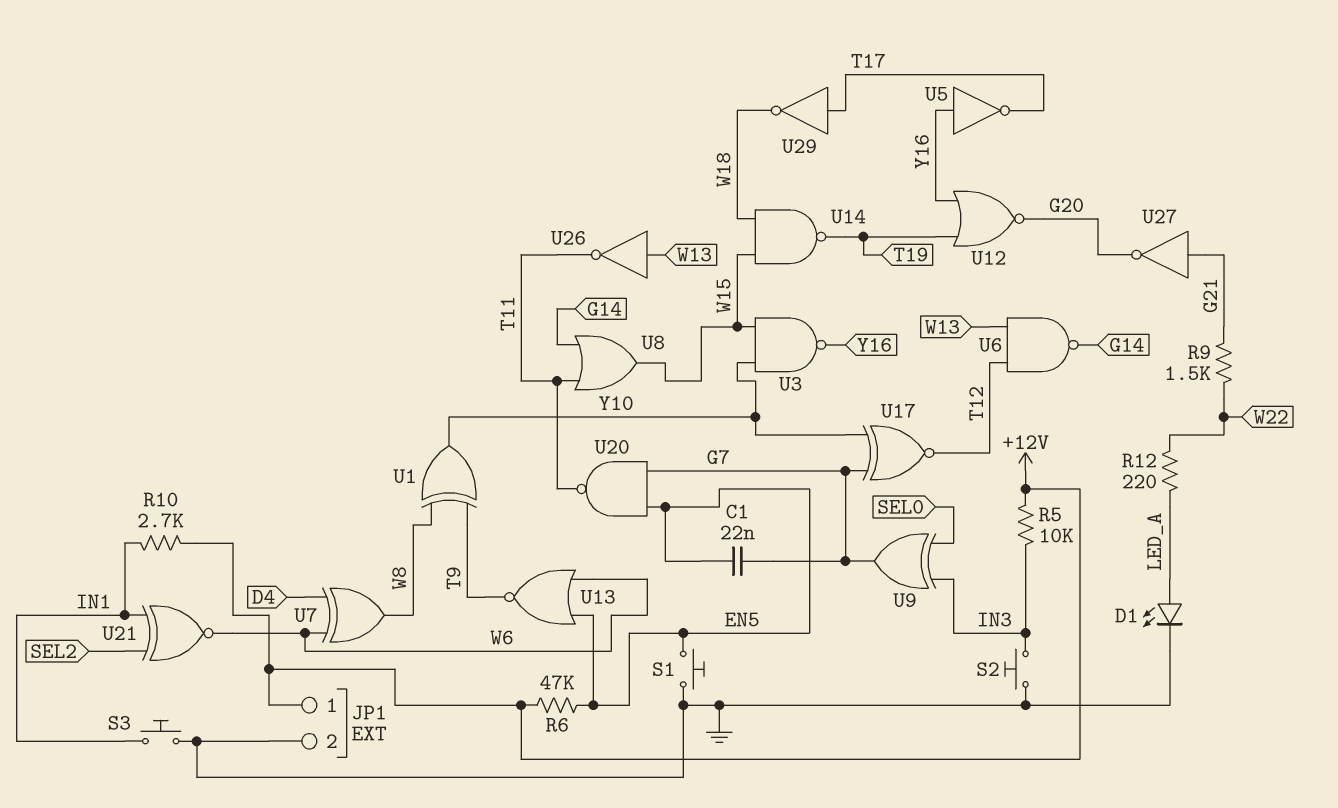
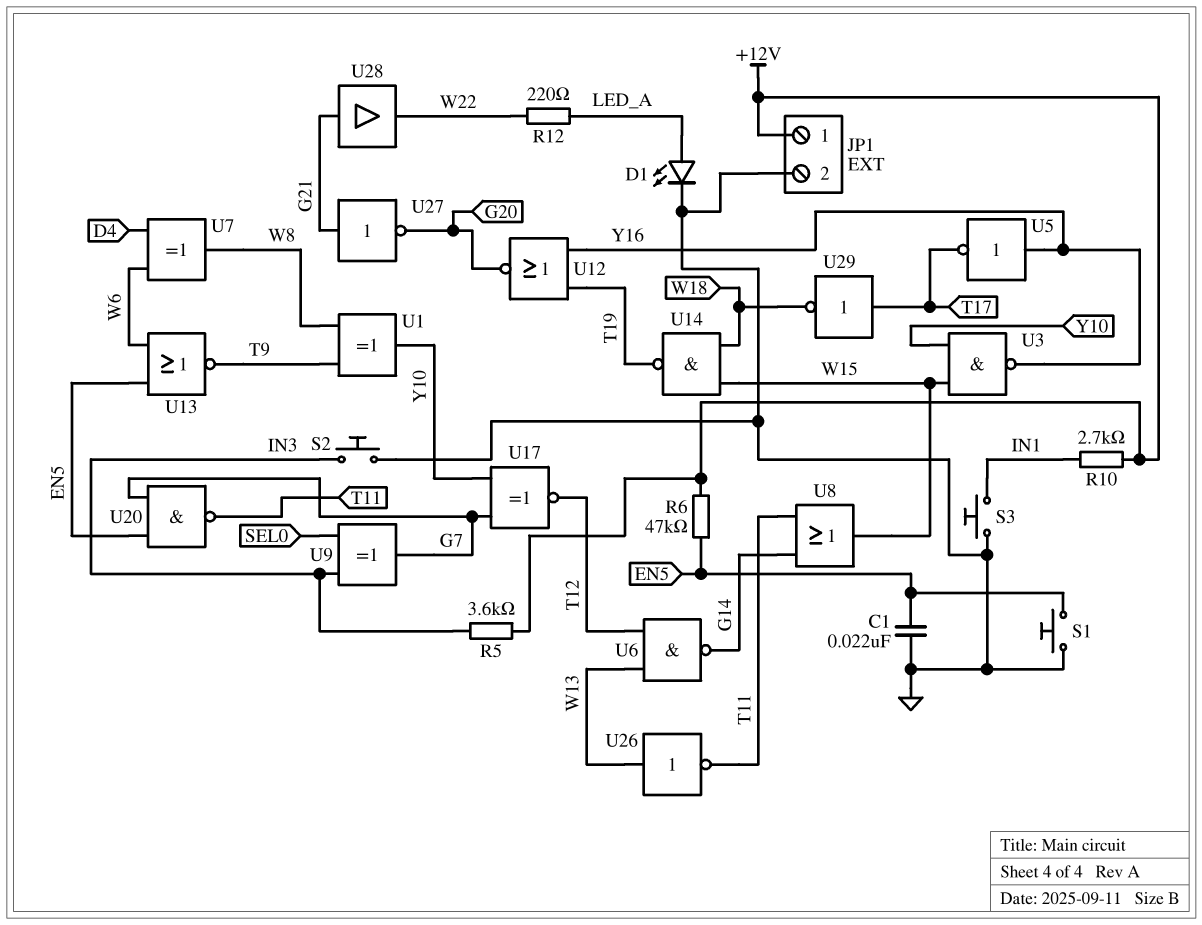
C1: 22nF (EN5, G7) -> 22nF (EN5, GND)
R5: 10k (+12V, IN3) -> 3.6k (+12V, IN3)
R9: 1.5k (G21, W22) -> none
U21: XNOR (in IN1, in SEL2, out W6) -> none
U28: none -> buffer (in G21, out W22)

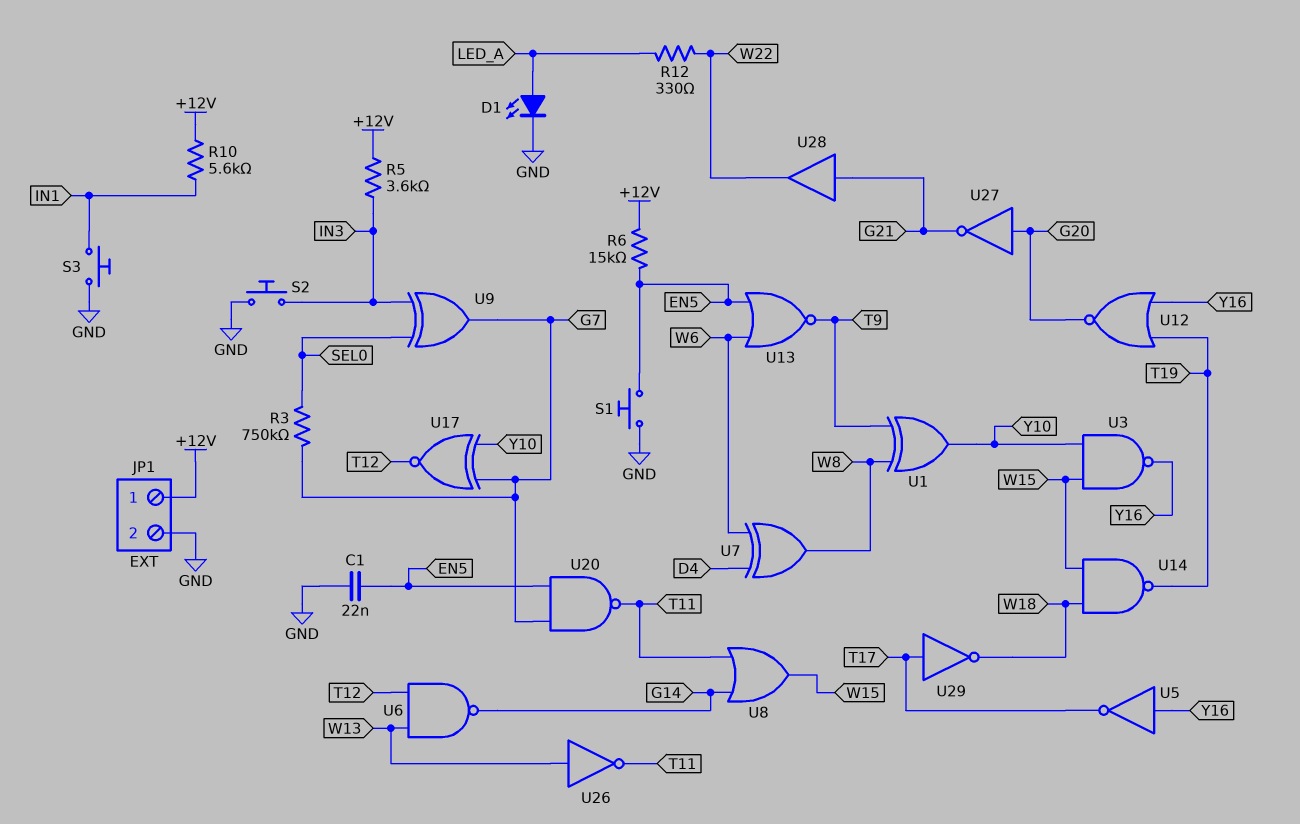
R3: none -> 750k (G7, SEL0)
R6: 47k (+12V, EN5) -> 15k (+12V, EN5)
R10: 2.7k (+12V, IN1) -> 5.6k (+12V, IN1)
R12: 220 (LED_A, W22) -> 330 (LED_A, W22)
U27: NOT (in G21, out G20) -> NOT (in G20, out G21)

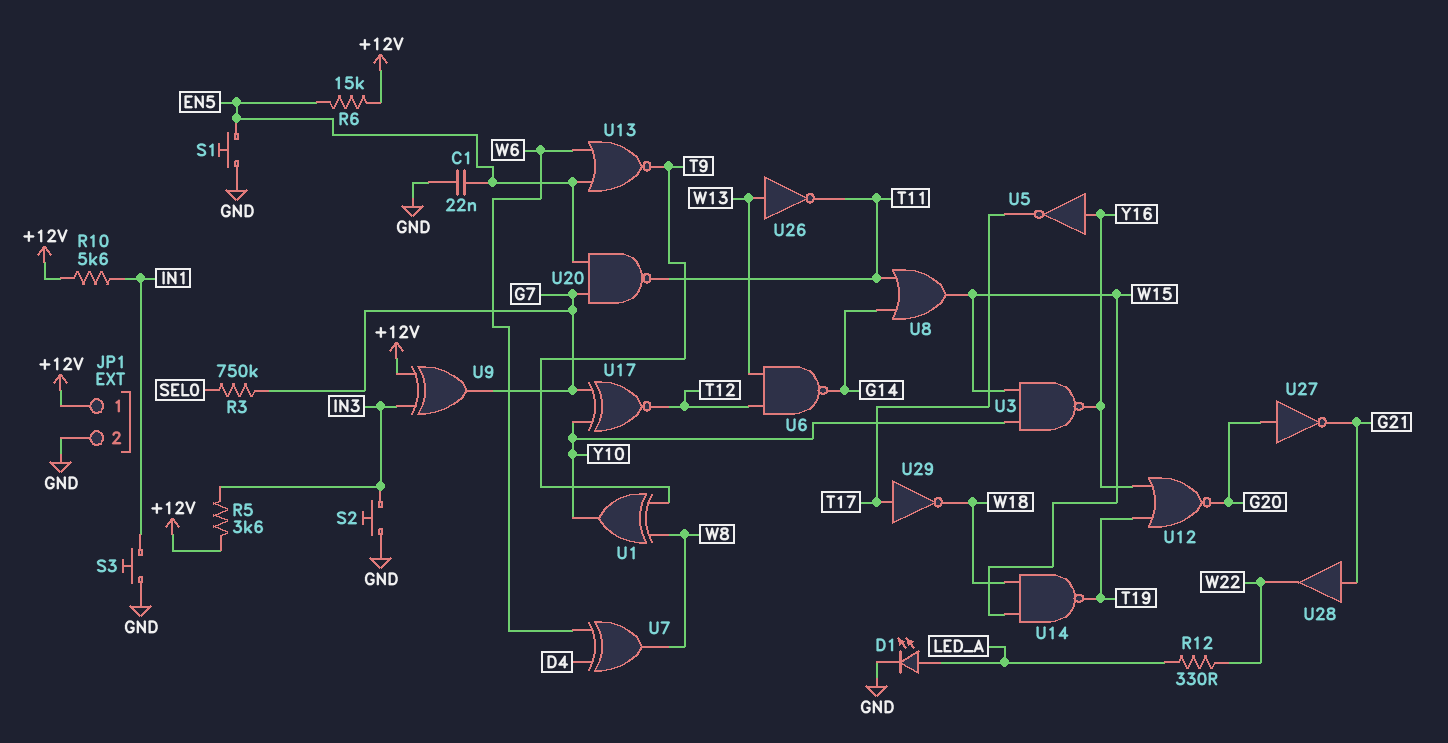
U9: XOR (in IN3, in SEL0, out G7) -> XOR (in +12V, in IN3, out G7)

